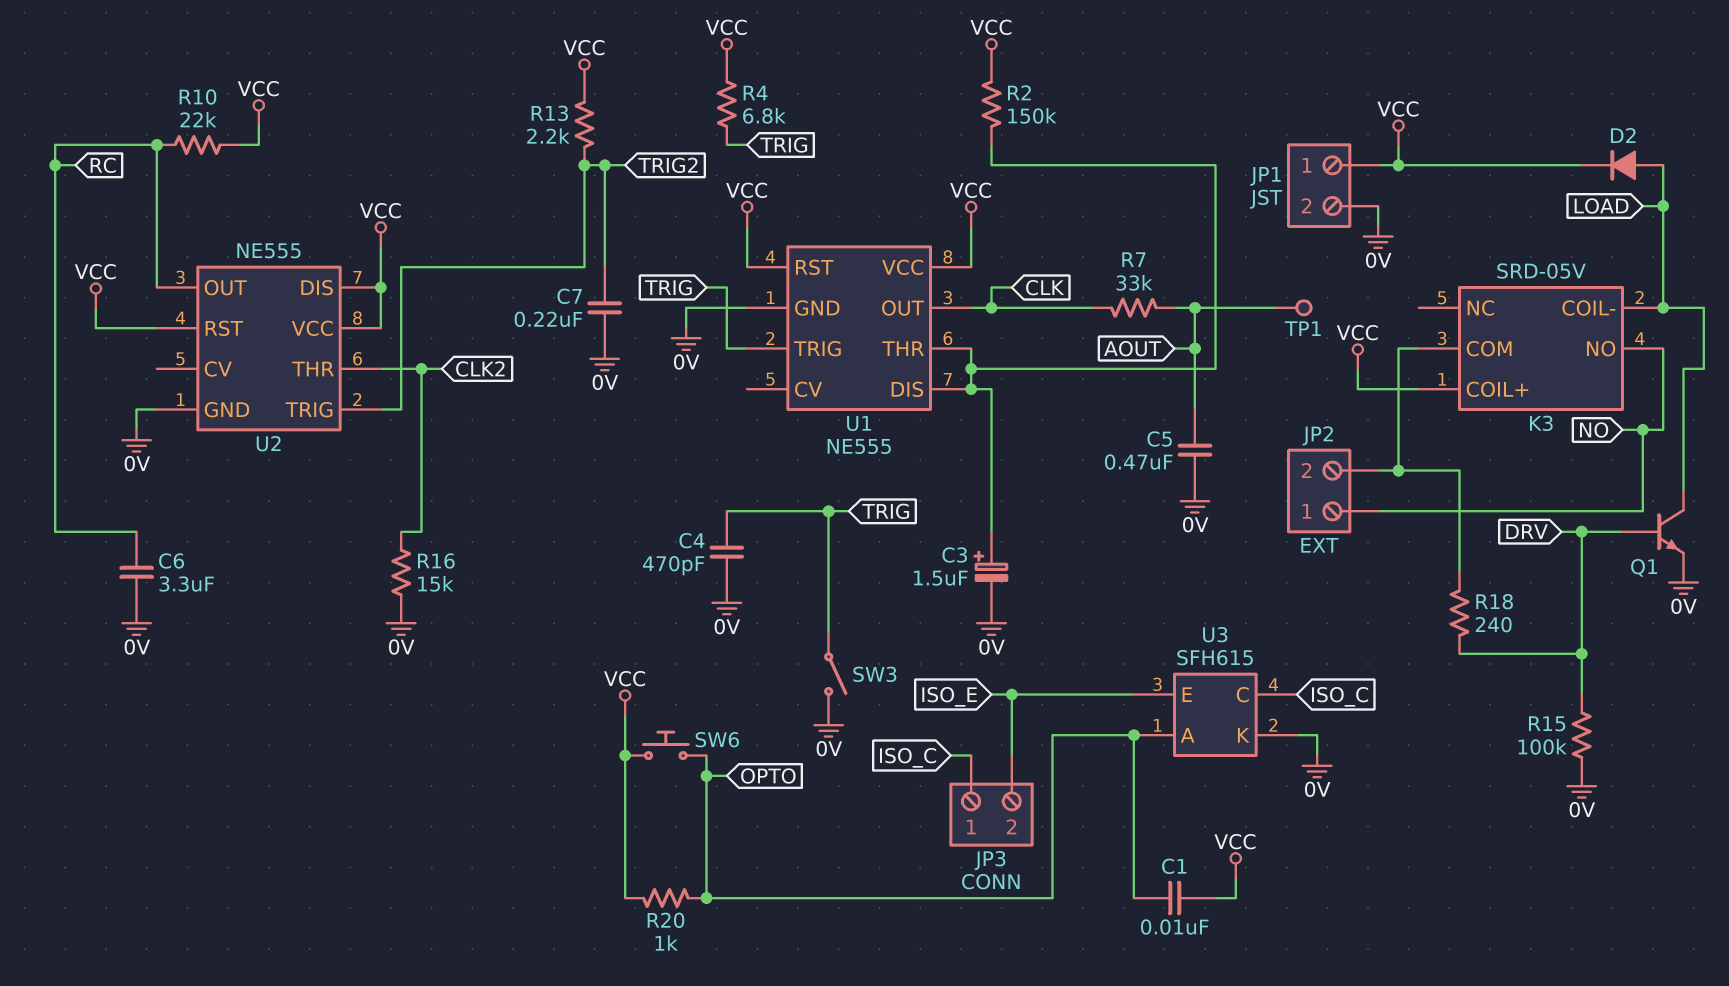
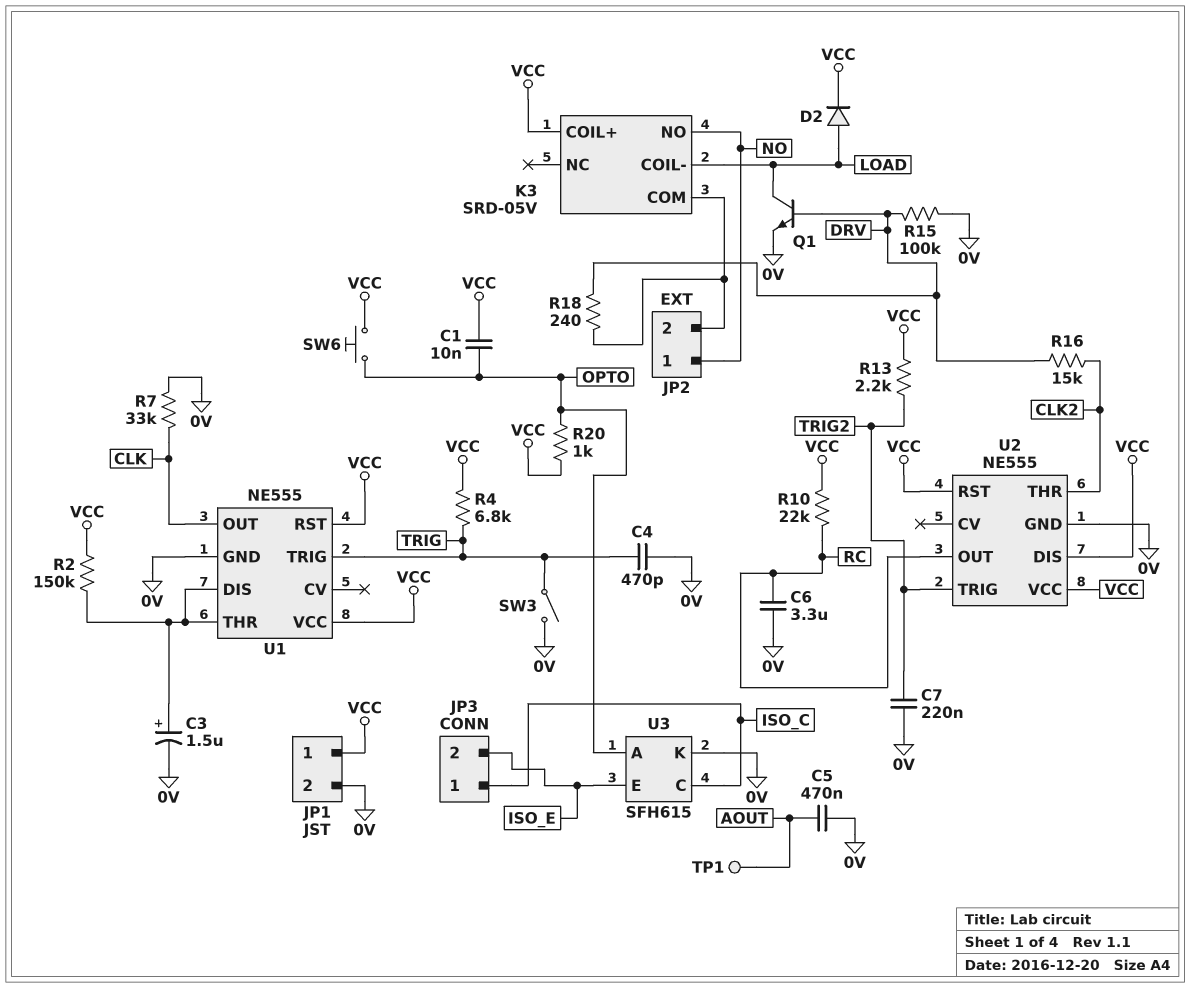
R7: 33k (AOUT, CLK) -> 33k (0V, CLK)
R16: 15k (0V, CLK2) -> 15k (CLK2, DRV)

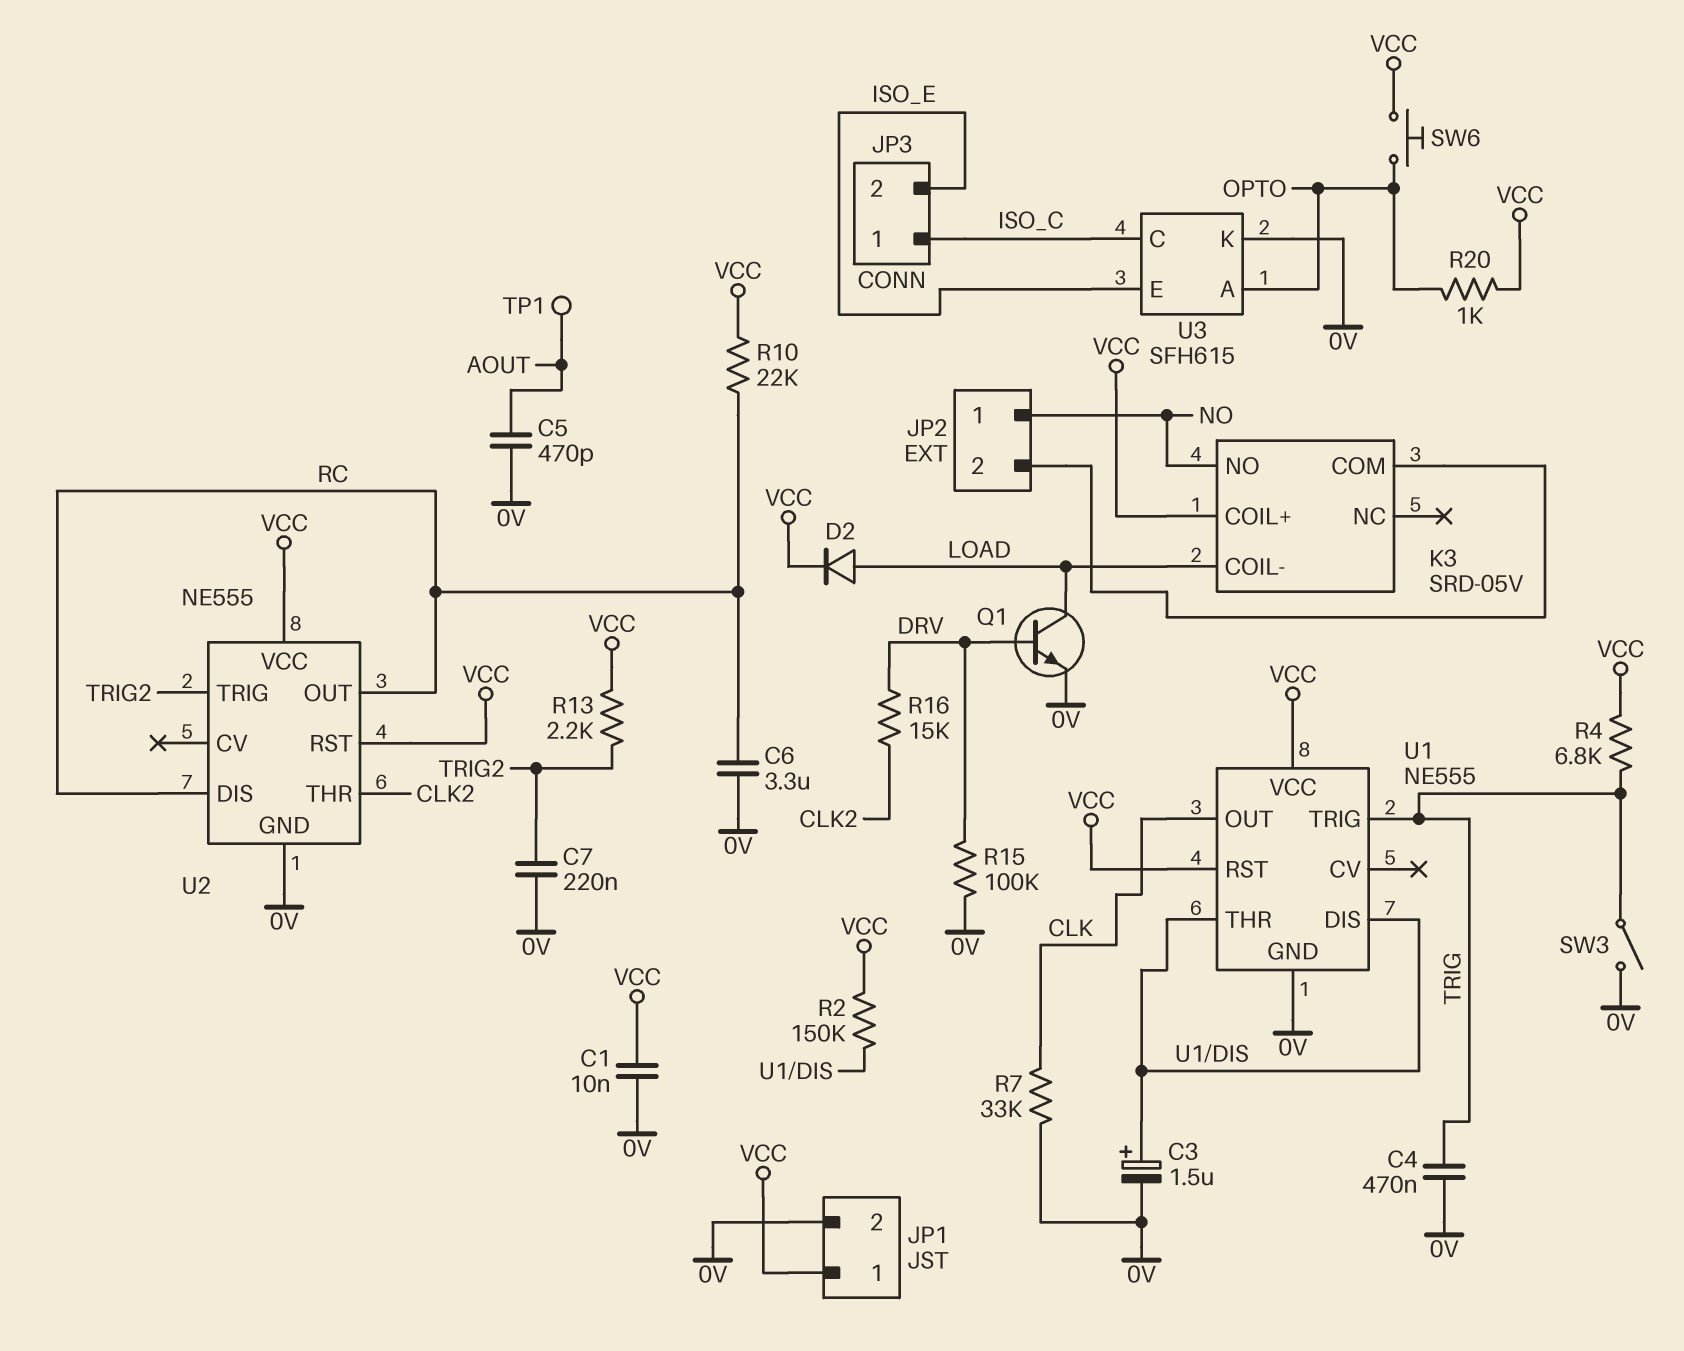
C1: 10nF (OPTO, VCC) -> 10nF (0V, VCC)
C4: 470pF (0V, TRIG) -> 470nF (0V, TRIG)
C5: 470nF (0V, AOUT) -> 470pF (0V, AOUT)
R18: 240 (DRV, JP2/2) -> none
U2 pin DIS: VCC -> RC

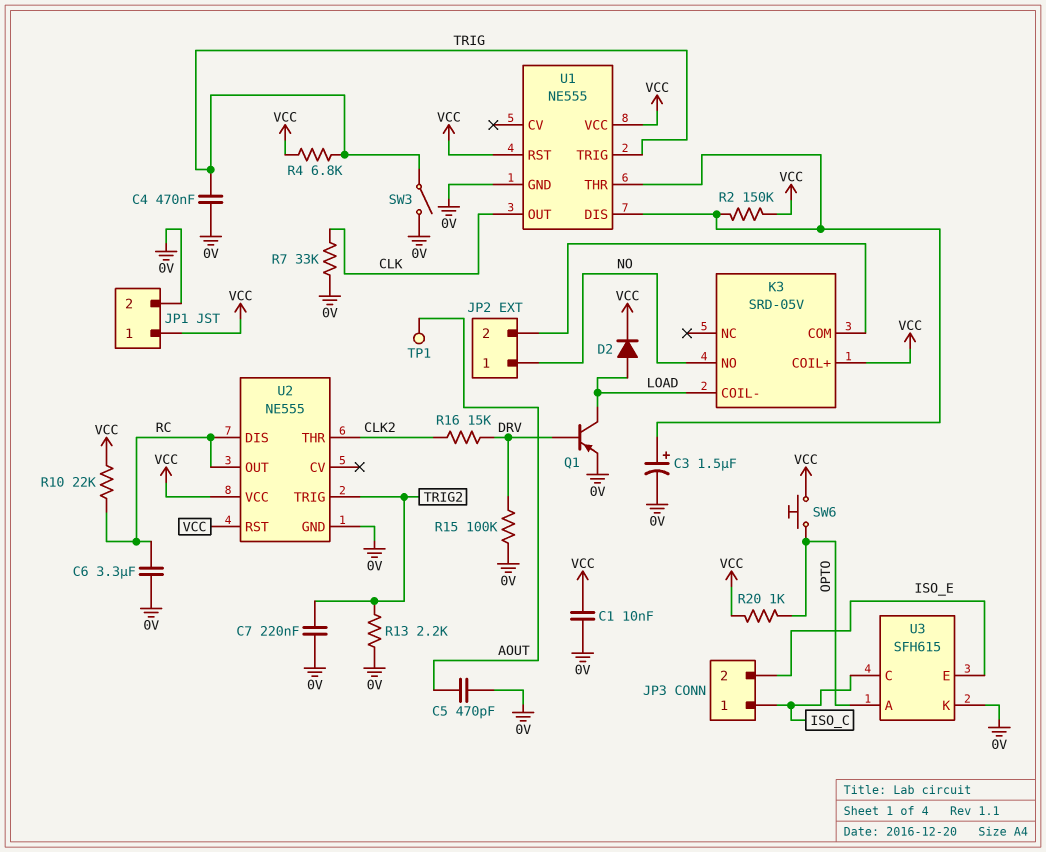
Q1: NPN (B DRV, C LOAD, E 0V) -> PNP (B DRV, C LOAD, E 0V)
R13: 2.2k (TRIG2, VCC) -> 2.2k (0V, TRIG2)

